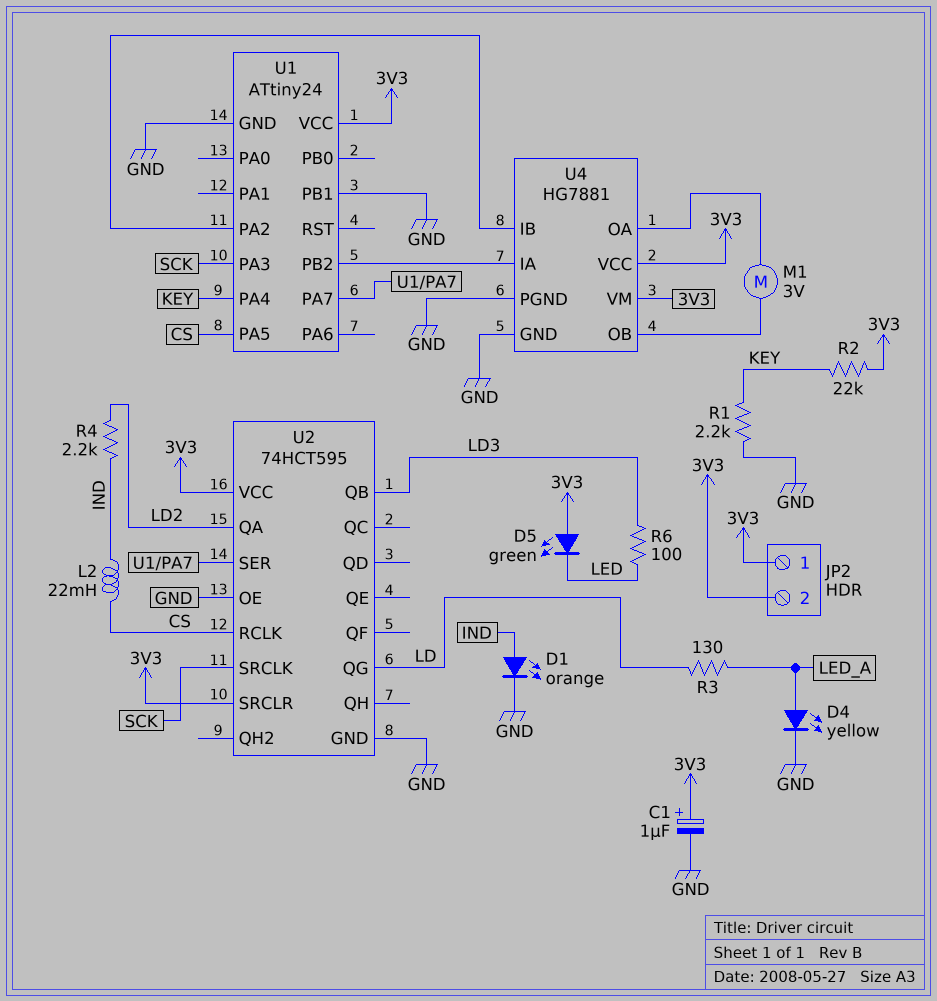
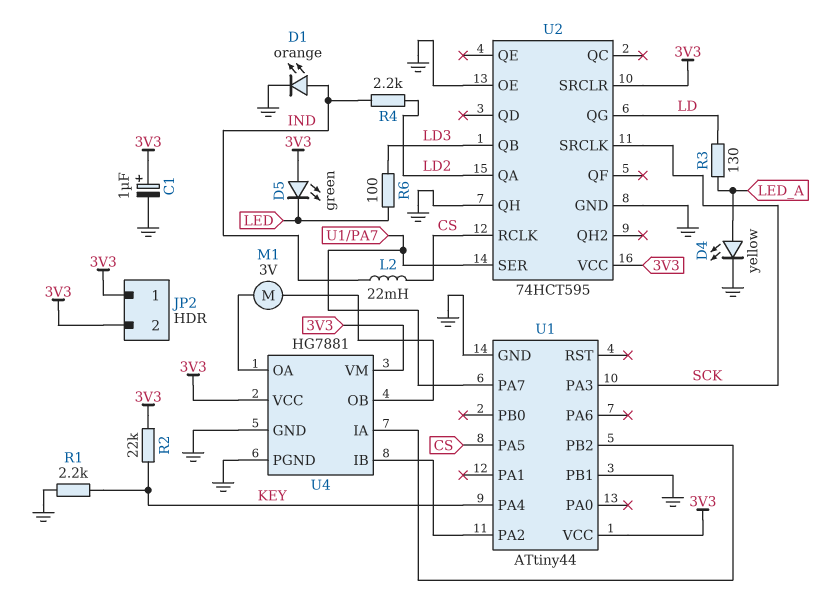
U1: ATtiny24 -> ATtiny44
U2 pin QH: none -> GND

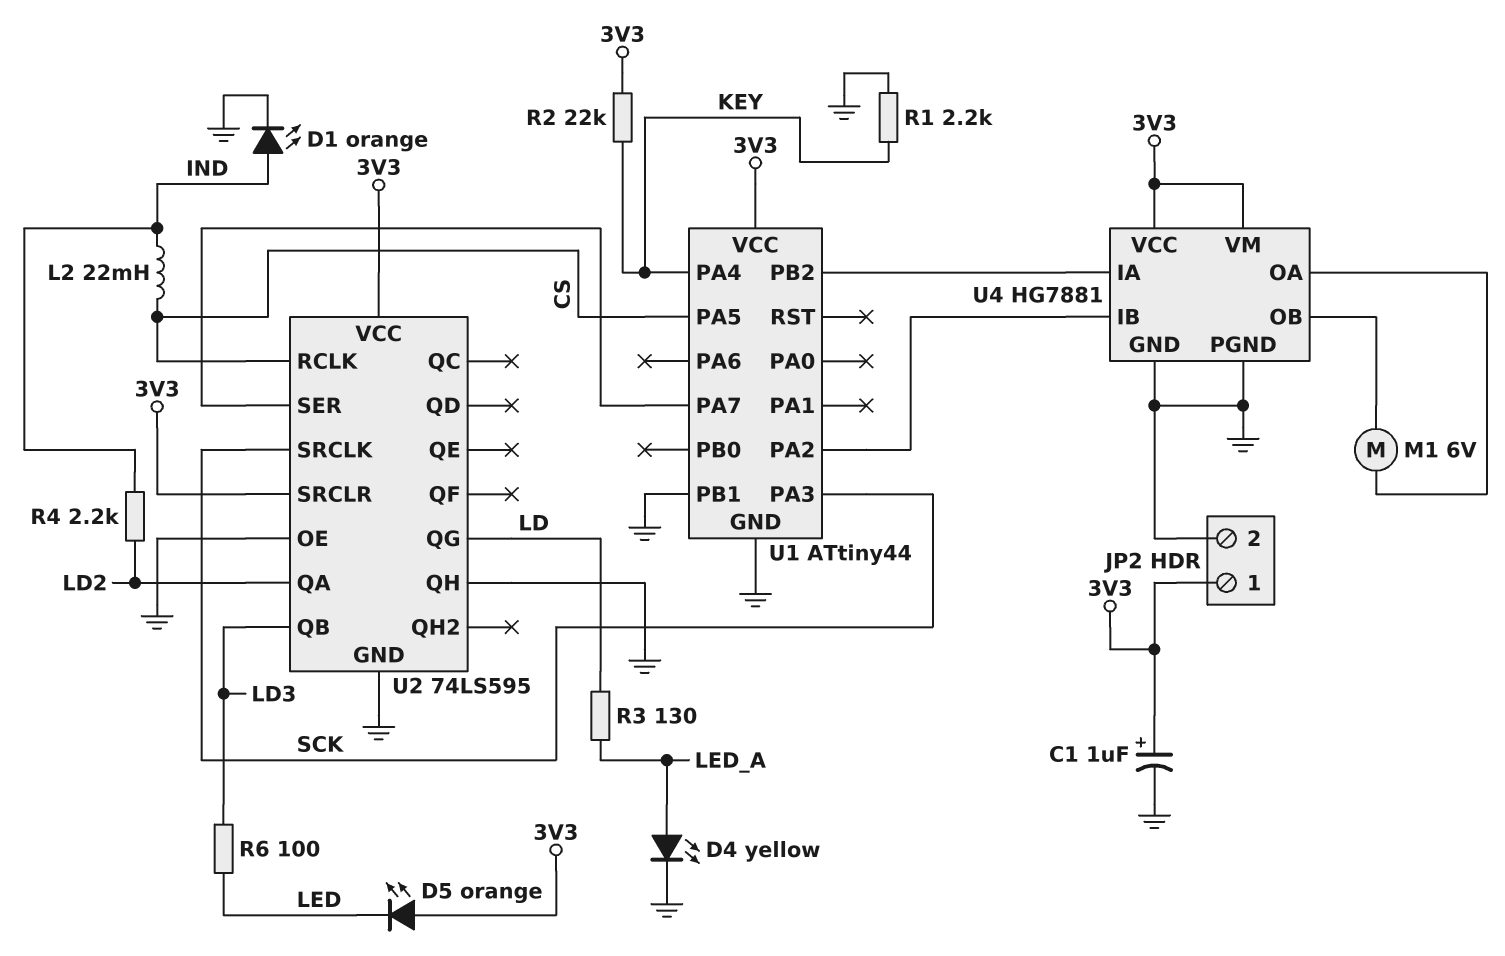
D5: LED green (A 3V3, K LED) -> LED orange (A 3V3, K LED)
JP2 pin 2: 3V3 -> GND
M1: motor 3V (U4/OA, U4/OB) -> motor 6V (U4/OA, U4/OB)
U2: 74HCT595 -> 74LS595

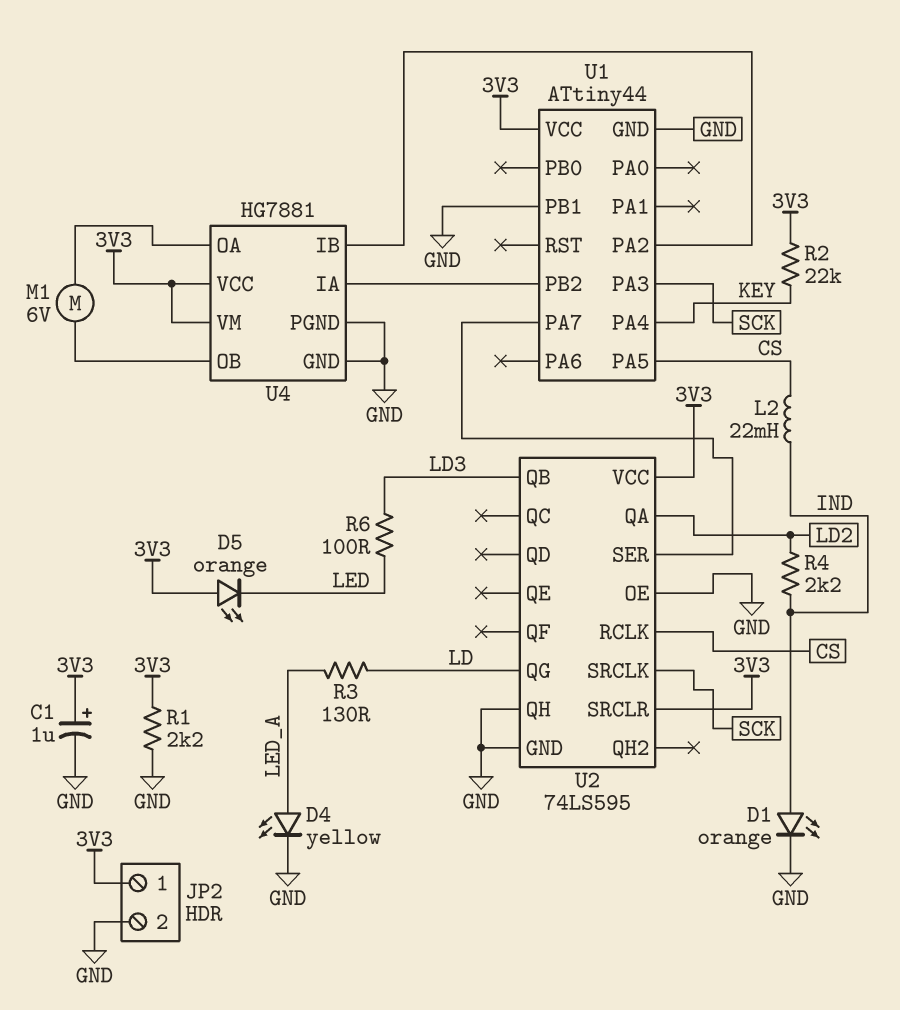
R1: 2.2k (GND, KEY) -> 2.2k (3V3, GND)

